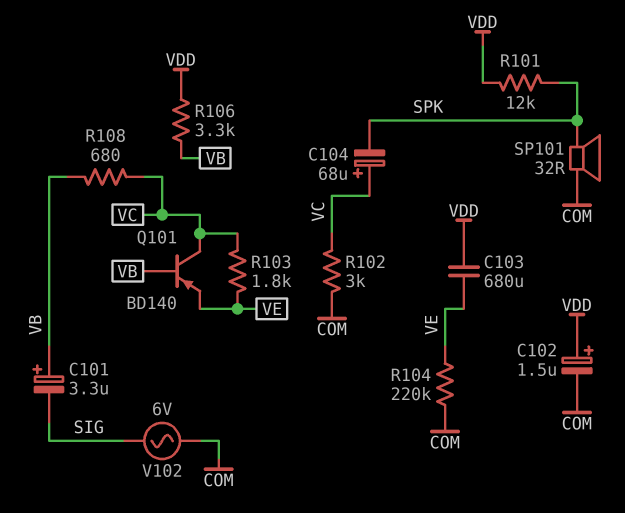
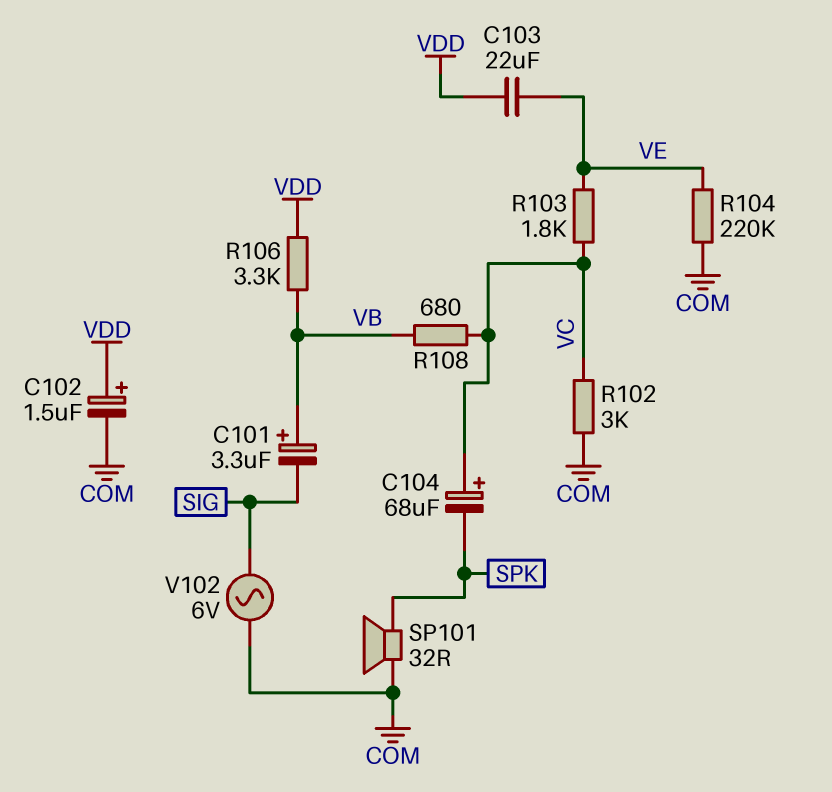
C103: 680uF (VDD, VE) -> 22uF (VDD, VE)
Q101: PNP BD140 (B VB, C VC, E VE) -> none
R101: 12k (SPK, VDD) -> none

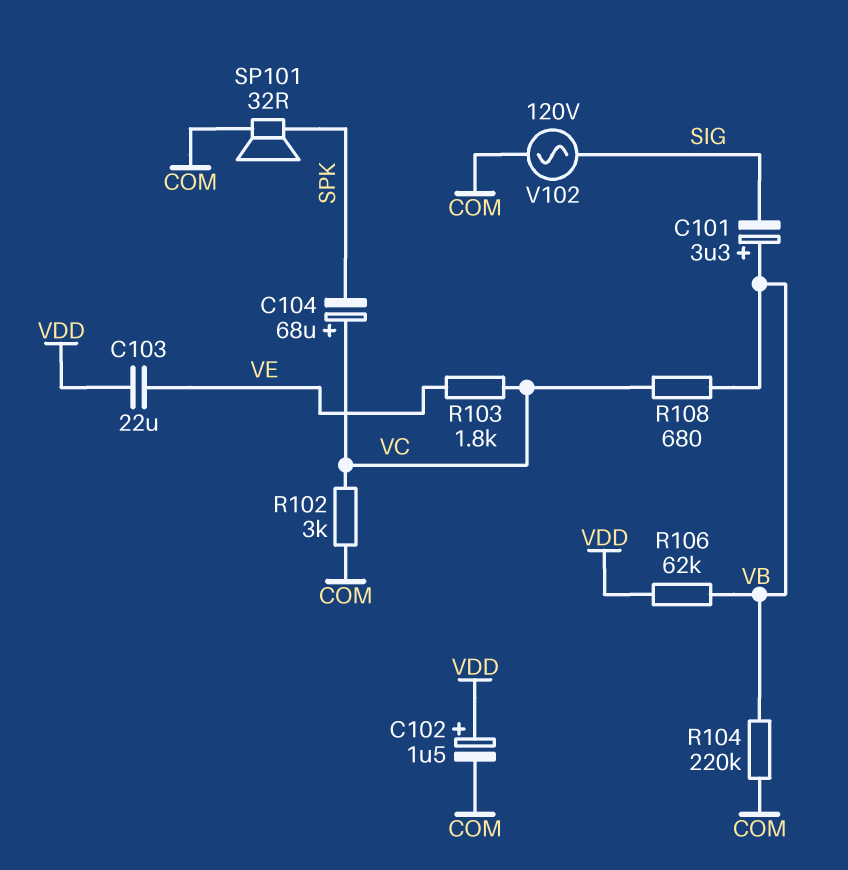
R104: 220k (COM, VE) -> 220k (COM, VB)
R106: 3.3k (VB, VDD) -> 62k (VB, VDD)
V102: AC 6V (COM, SIG) -> AC 120V (COM, SIG)

